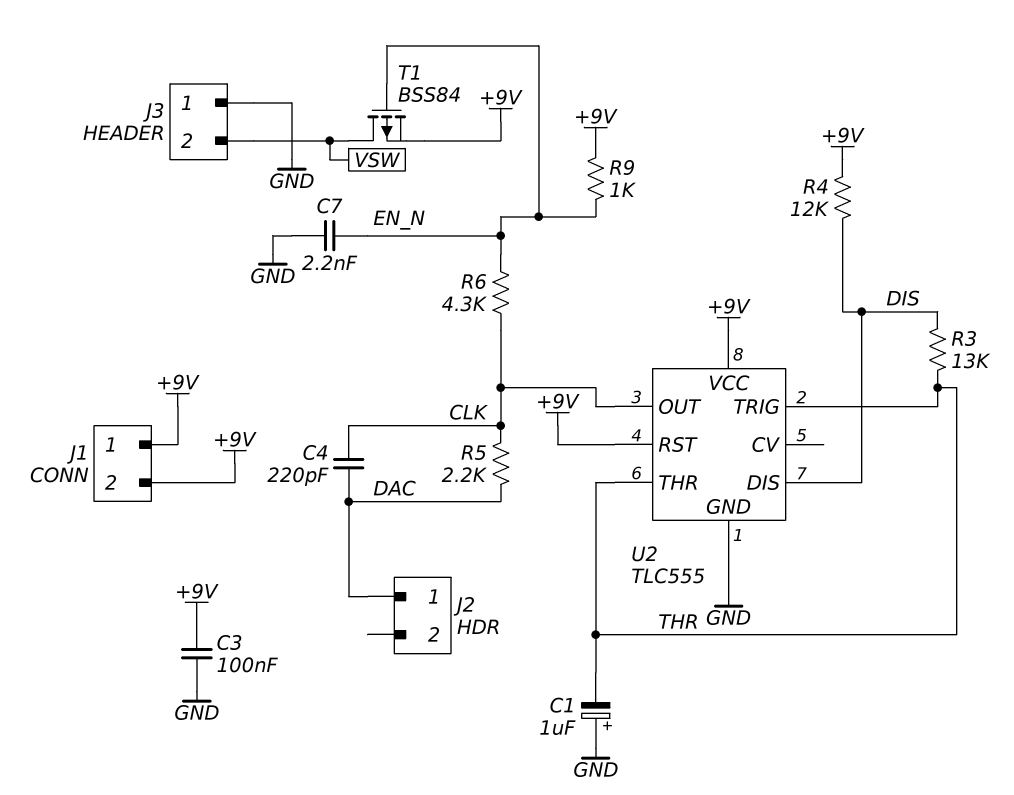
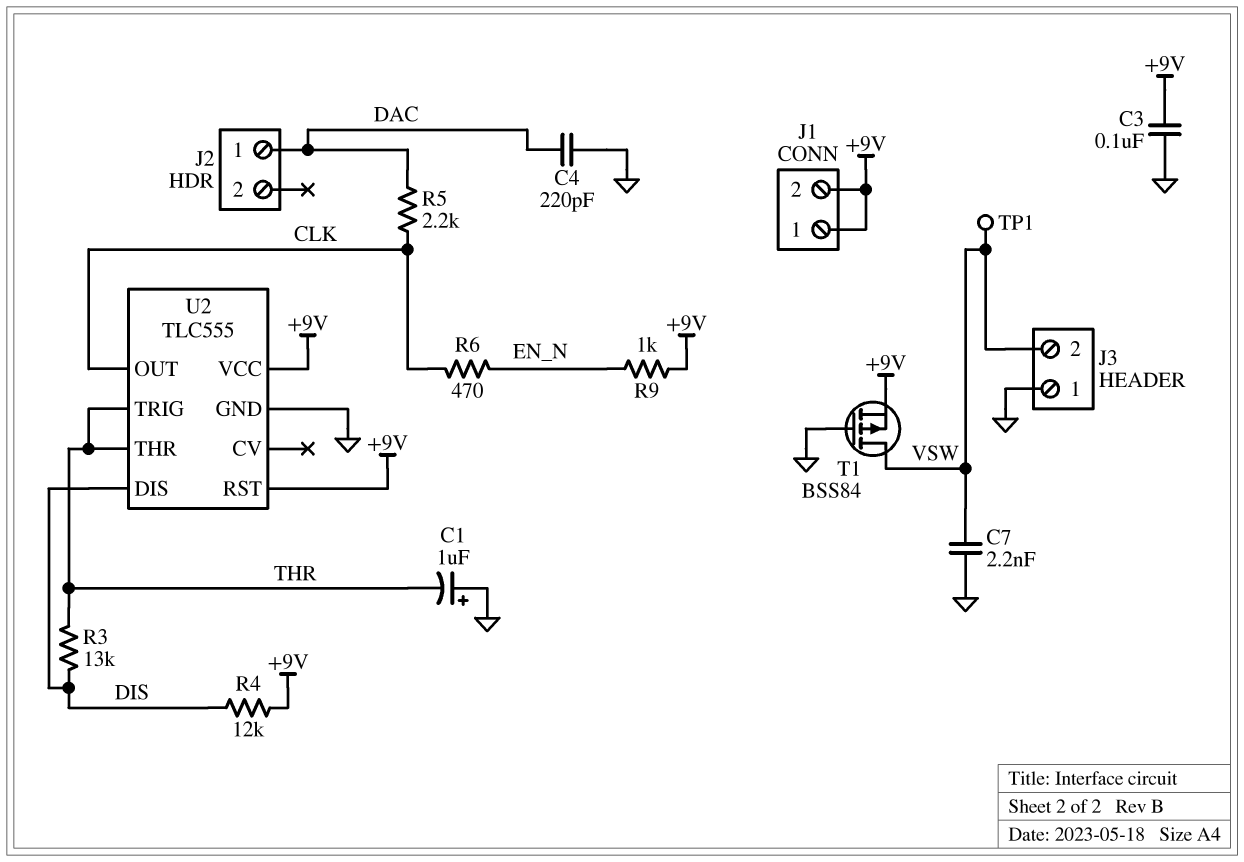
C4: 220pF (CLK, DAC) -> 220pF (DAC, GND)
C7: 2.2nF (EN_N, GND) -> 2.2nF (GND, VSW)
R6: 4.3k (CLK, EN_N) -> 470 (CLK, EN_N)
T1: PMOS BSS84 (G EN_N, D VSW, S +9V) -> PMOS BSS84 (G GND, D VSW, S +9V)
TP1: none -> test point (VSW)

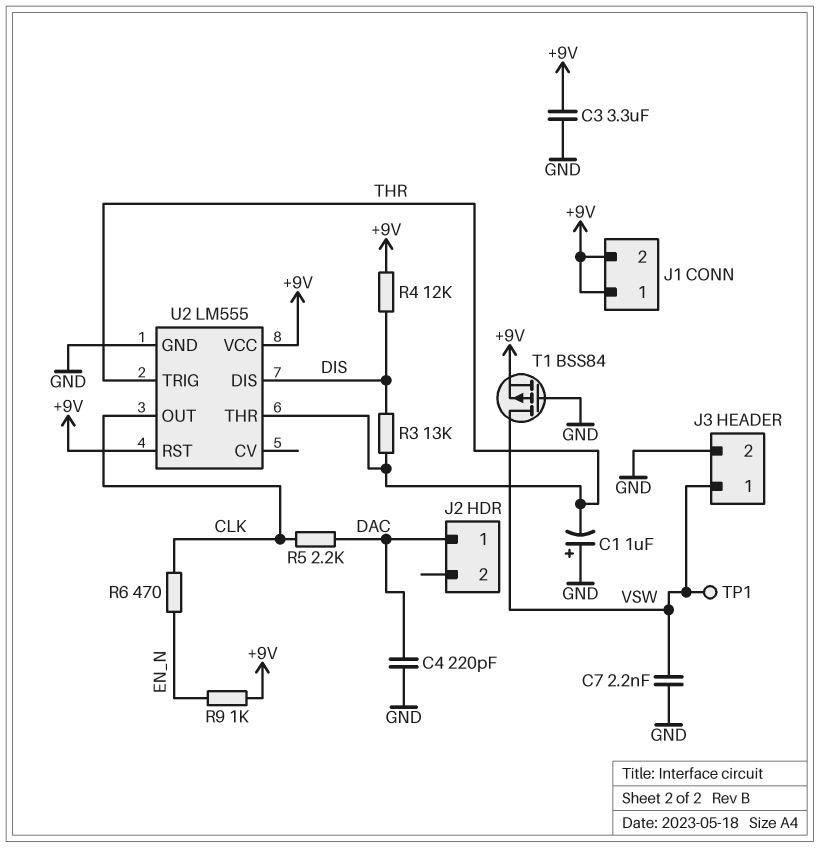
C3: 100nF (+9V, GND) -> 3.3uF (+9V, GND)
J3 pin 1: GND -> VSW
J3 pin 2: VSW -> GND
U2: TLC555 -> LM555

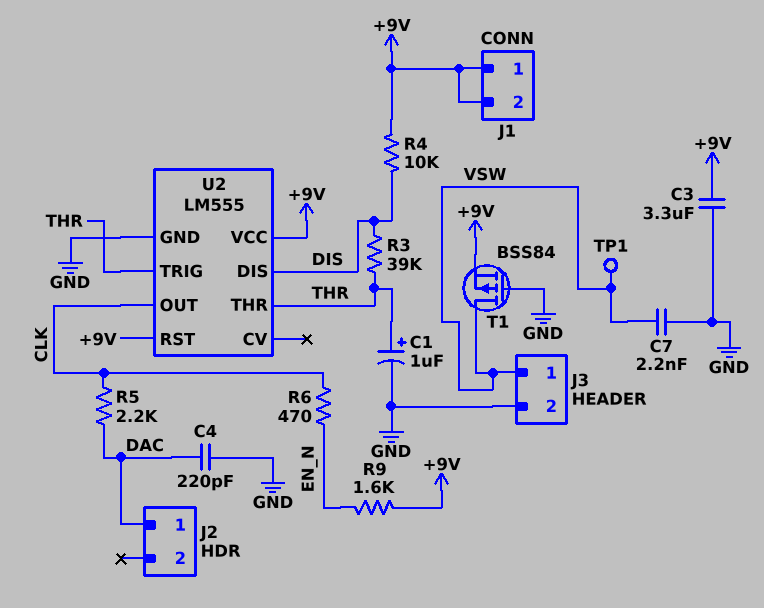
C1: 1uF (plus GND, minus THR) -> 1uF (plus THR, minus GND)
R3: 13k (DIS, THR) -> 39k (DIS, THR)
R4: 12k (+9V, DIS) -> 10k (+9V, DIS)
R9: 1k (+9V, EN_N) -> 1.6k (+9V, EN_N)

